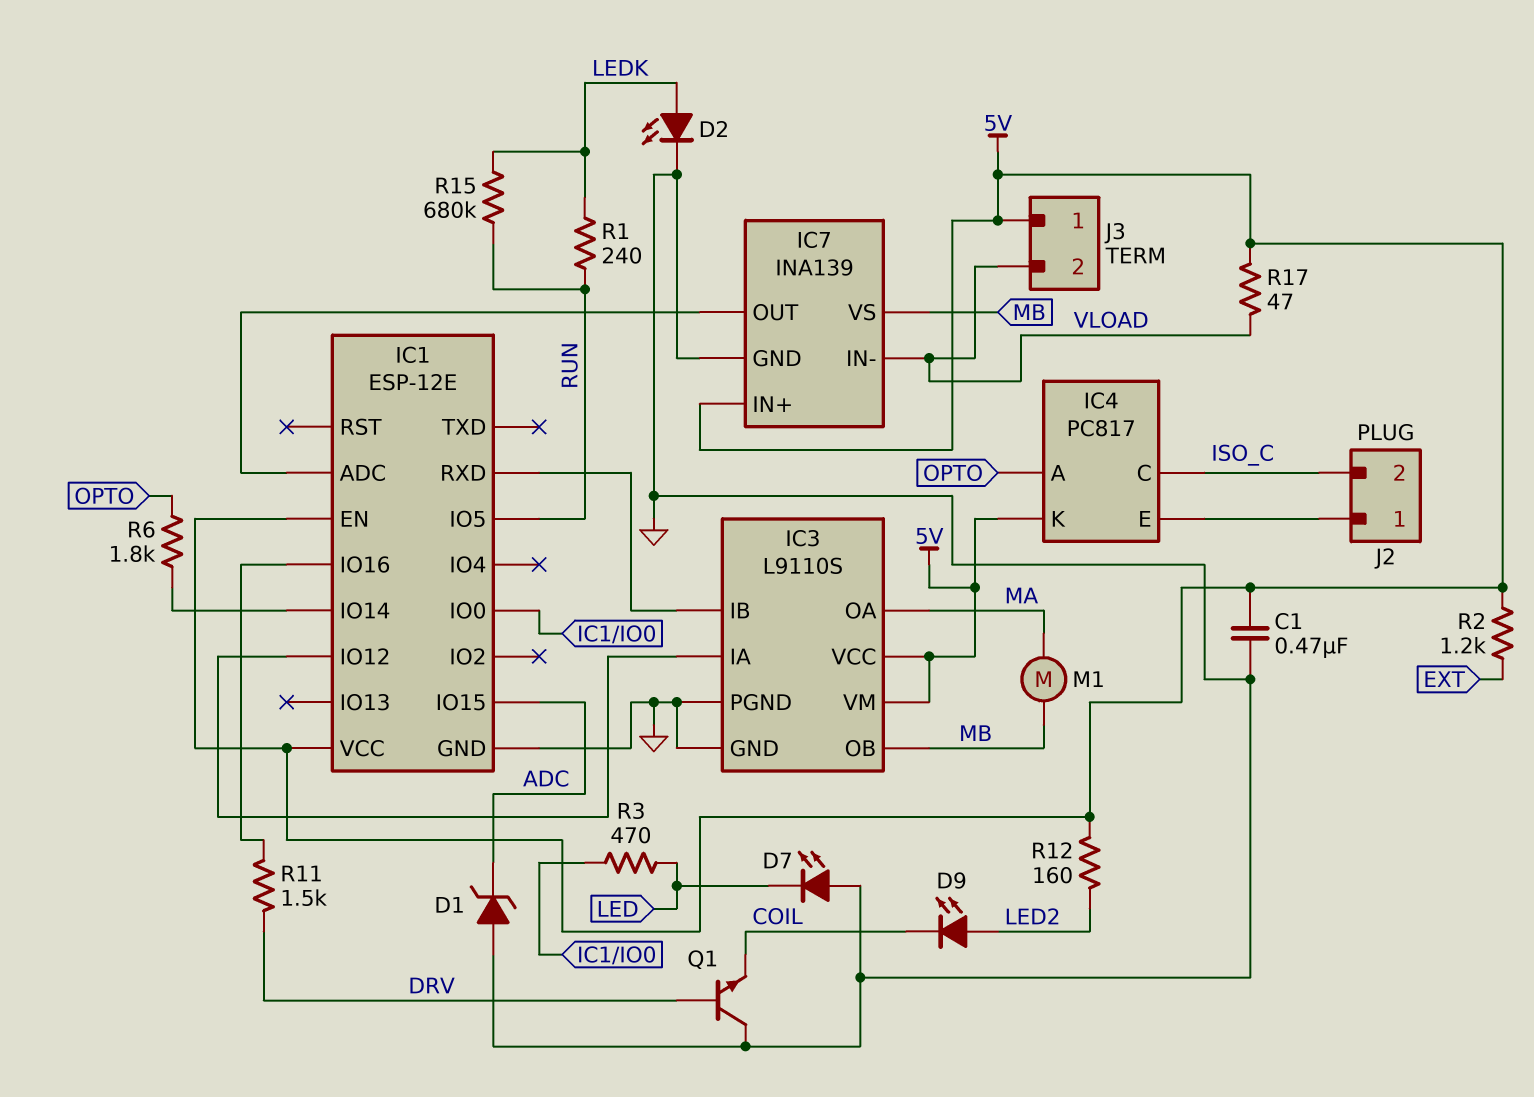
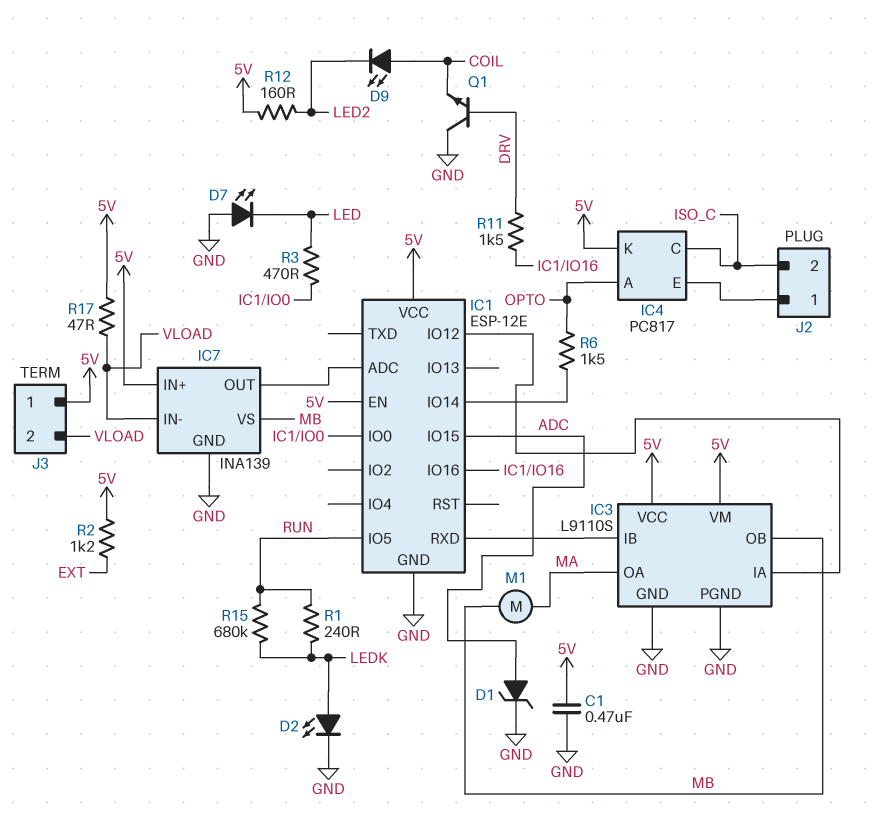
D1: zener (A GND, K ADC) -> zener (A ADC, K GND)
D9: LED (A LED2, K COIL) -> LED (A COIL, K LED2)
R6: 1.8k (IC1/IO14, OPTO) -> 1.5k (IC1/IO14, OPTO)

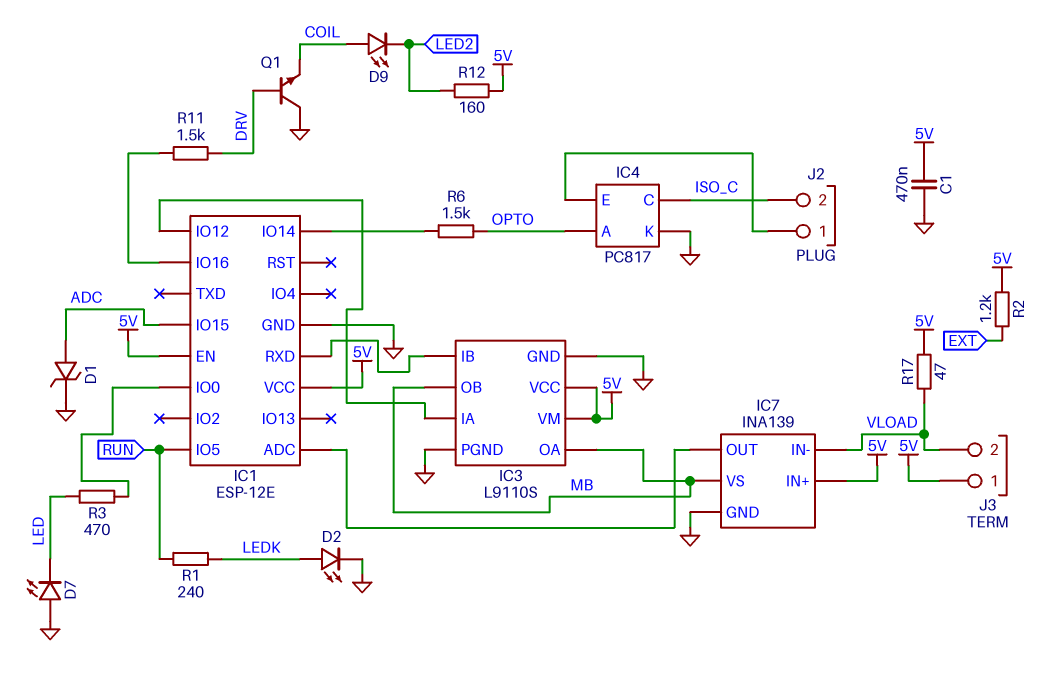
IC3 pin OA: MA -> MB
IC4 pin K: 5V -> GND
M1: motor (MA, MB) -> none
R15: 680k (LEDK, RUN) -> none

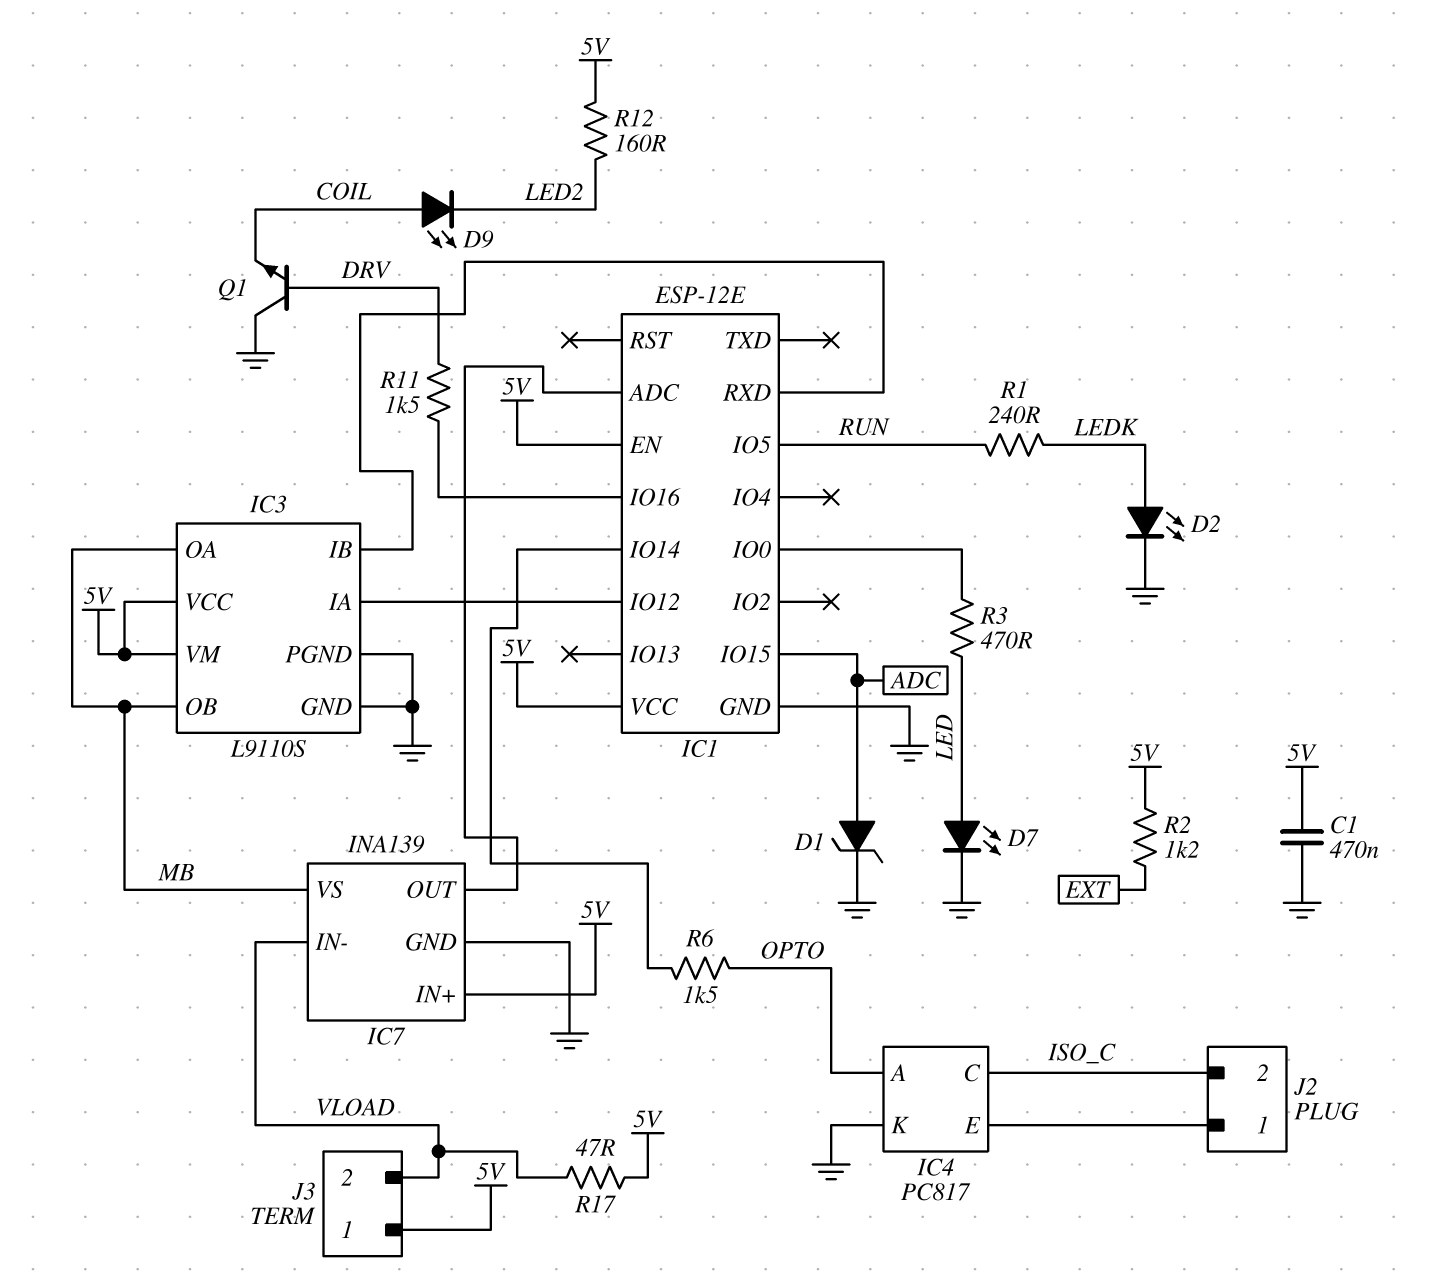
D7: LED (A GND, K LED) -> LED (A LED, K GND)

